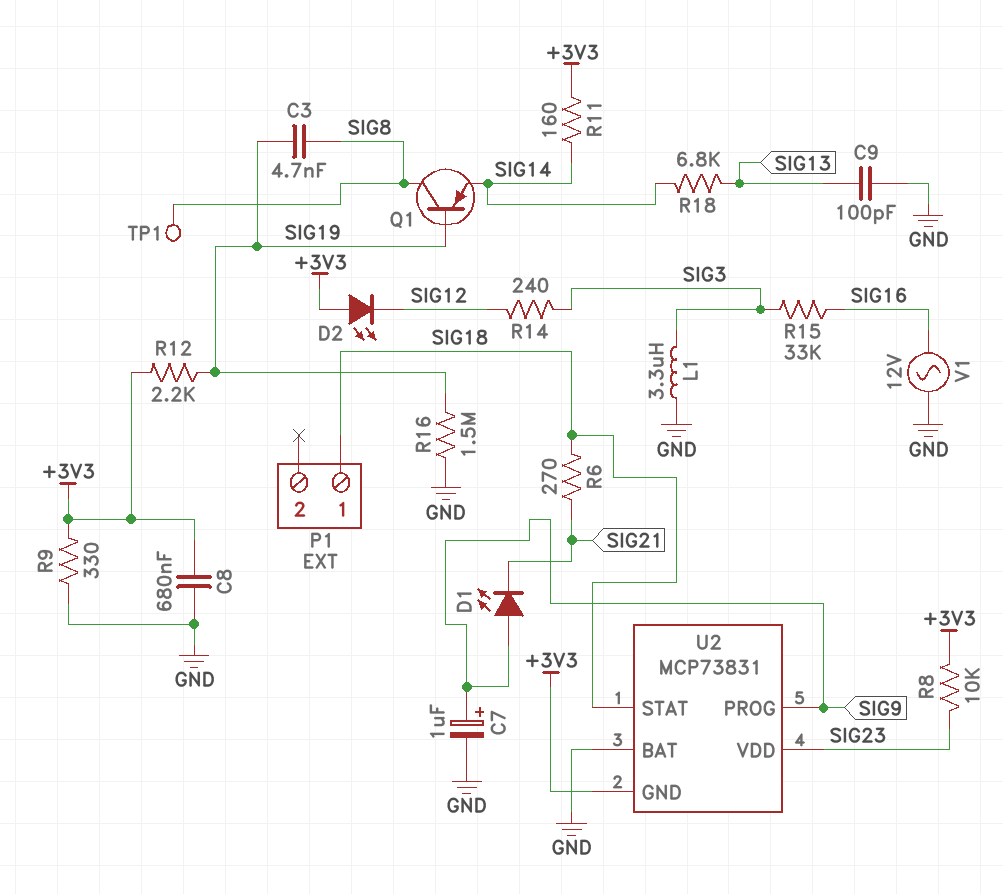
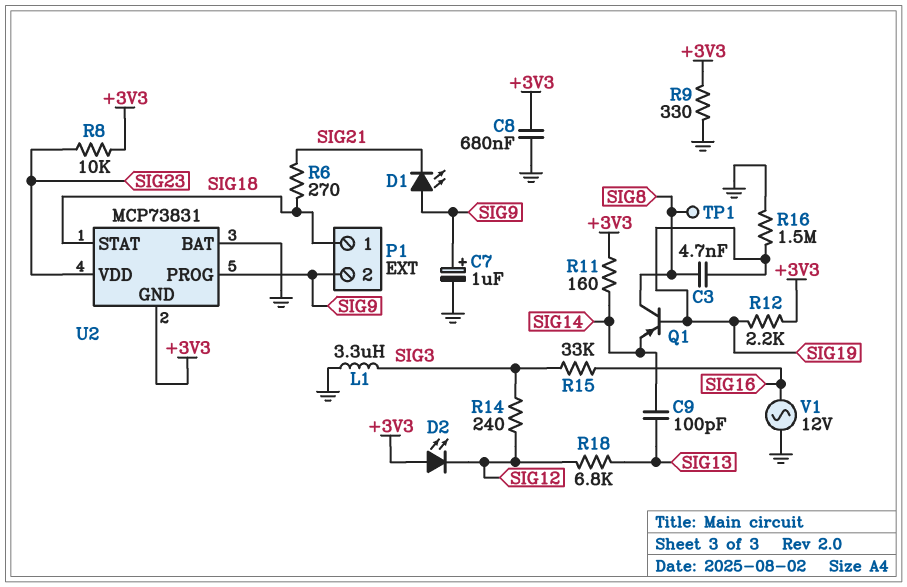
C9: 100pF (GND, SIG13) -> 100pF (SIG13, SIG14)
P1 pin 2: none -> SIG9
R18: 6.8k (SIG13, SIG14) -> 6.8k (SIG12, SIG13)

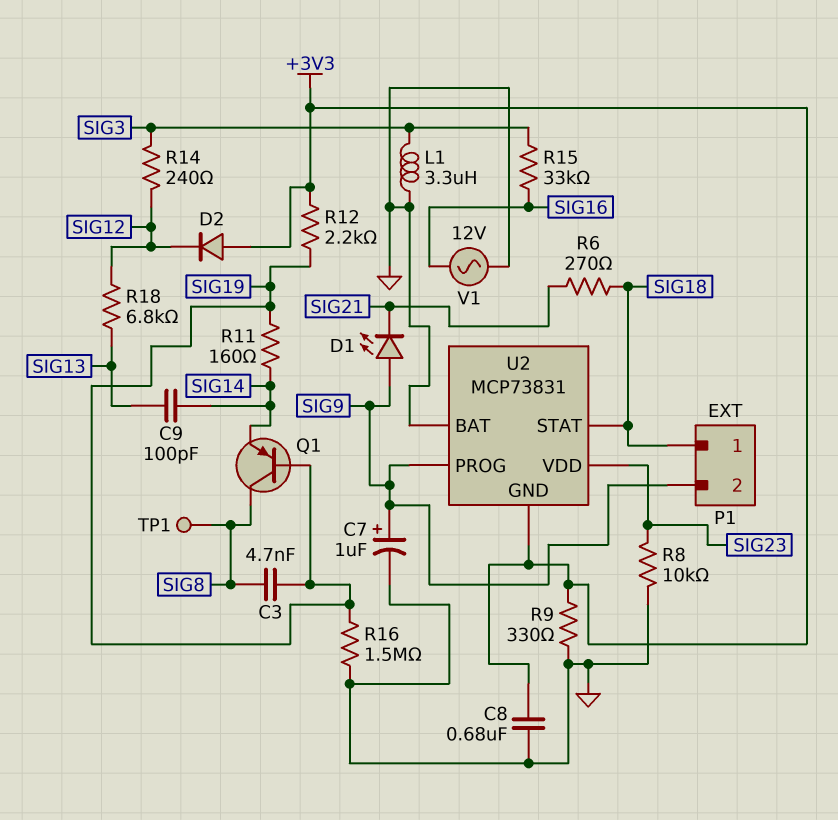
D2: LED (A +3V3, K SIG12) -> diode (A +3V3, K SIG12)
R8: 10k (+3V3, SIG23) -> 10k (GND, SIG23)
R11: 160 (+3V3, SIG14) -> 160 (SIG14, SIG19)

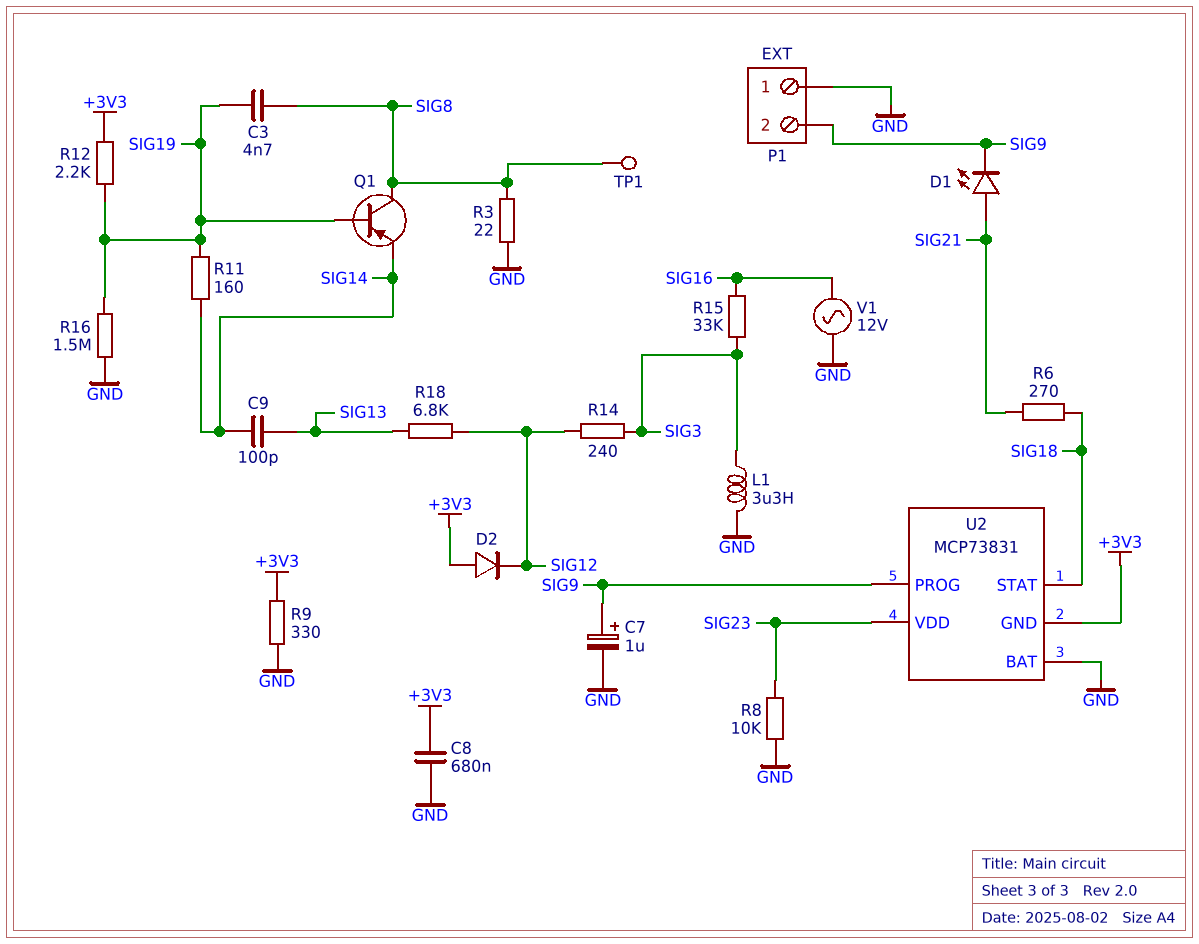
D1: LED (A SIG9, K SIG21) -> LED (A SIG21, K SIG9)
P1 pin 1: SIG18 -> GND
R3: none -> 22 (GND, SIG8)

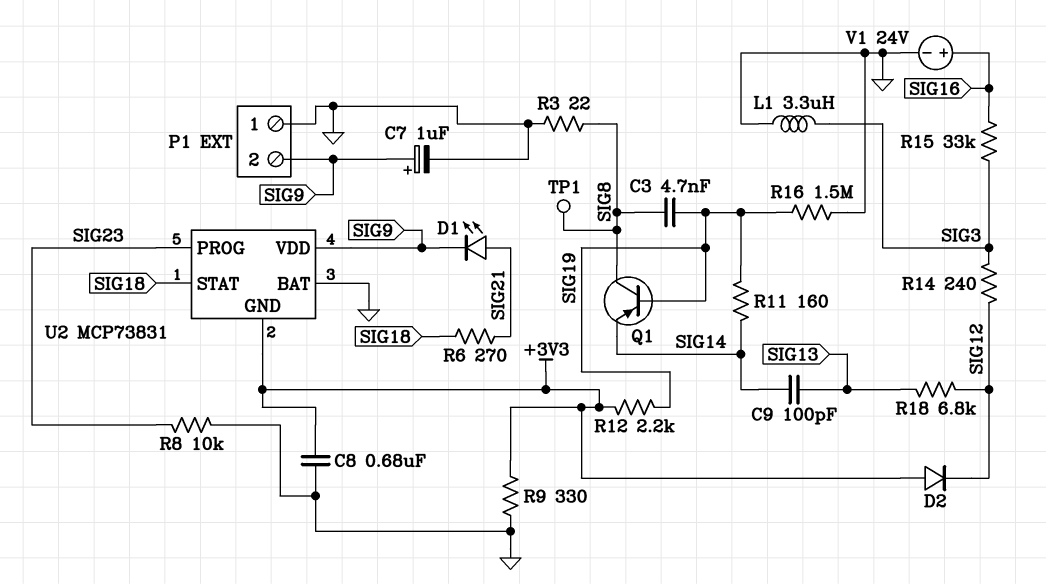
U2 pin PROG: SIG9 -> SIG23
U2 pin VDD: SIG23 -> SIG9
V1: AC 12V (GND, SIG16) -> 24V (plus SIG16, minus GND)

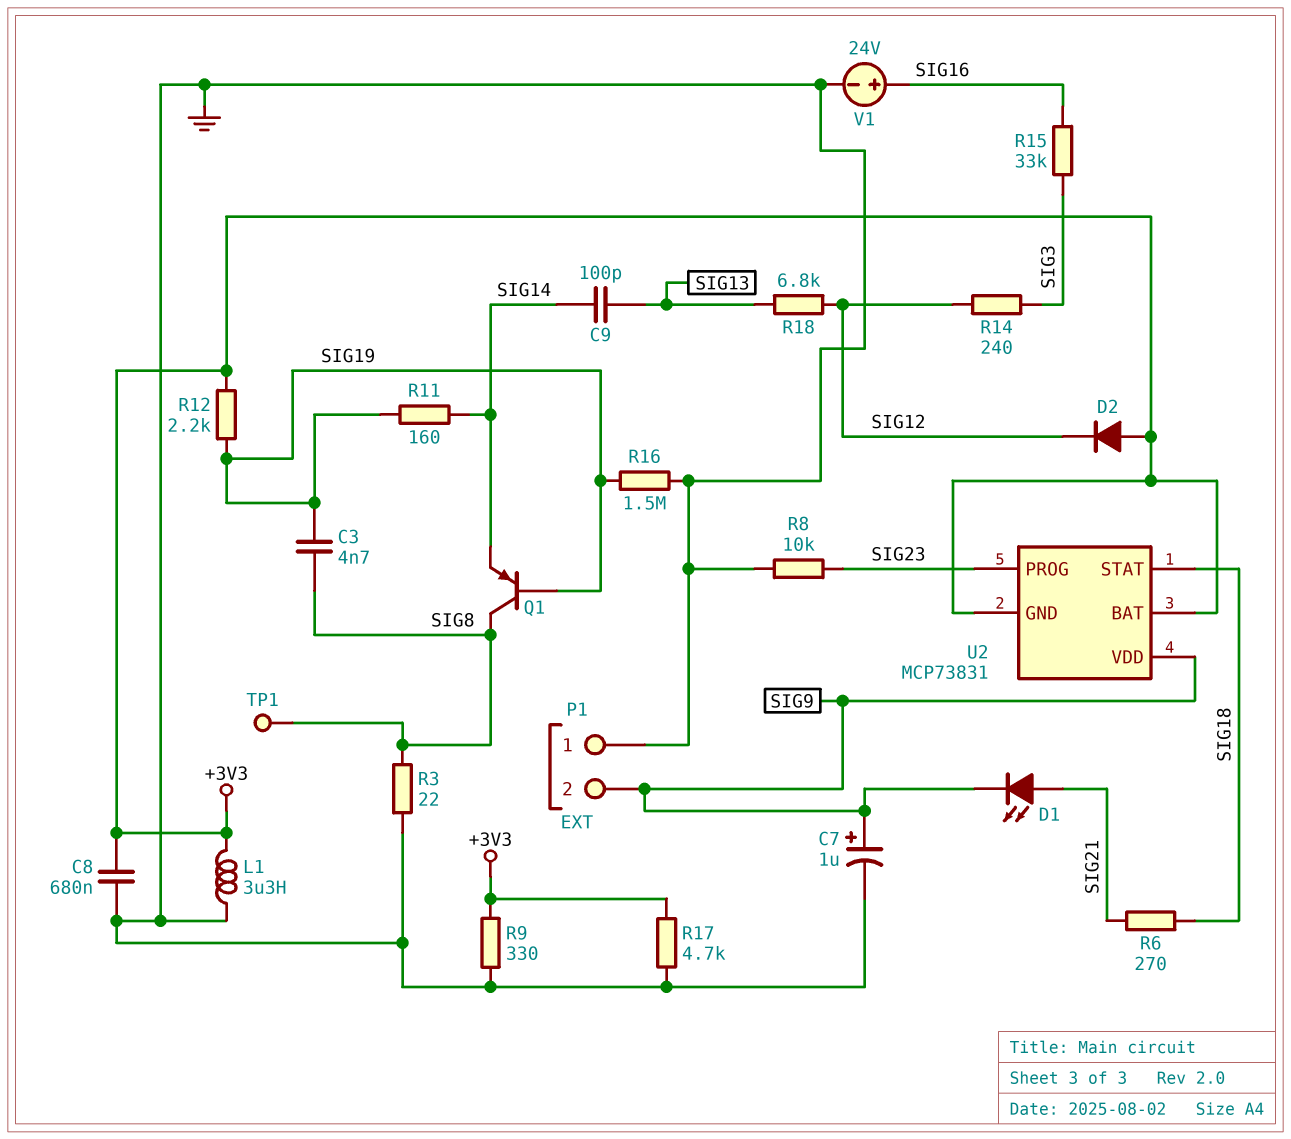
L1: 3.3uH (GND, SIG3) -> 3.3uH (+3V3, GND)
R17: none -> 4.7k (+3V3, GND)
U2 pin BAT: GND -> +3V3

